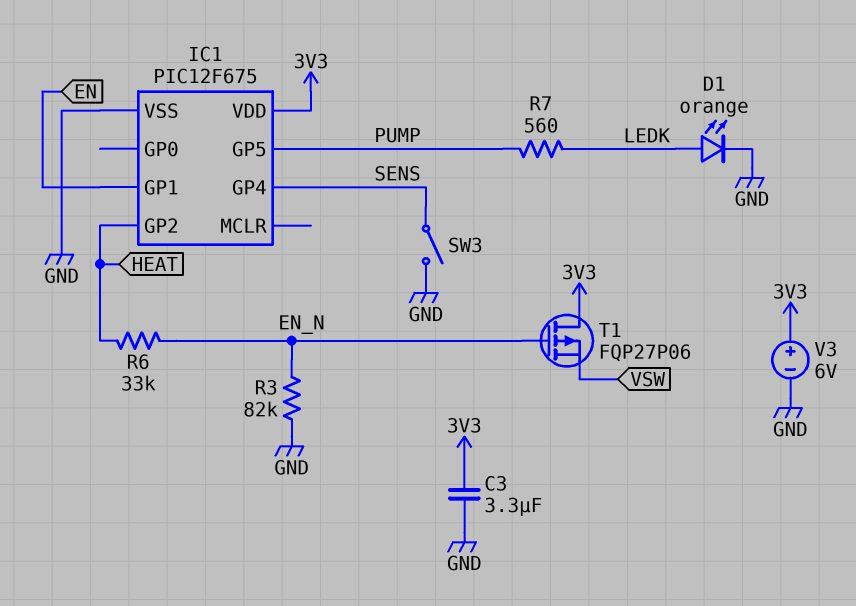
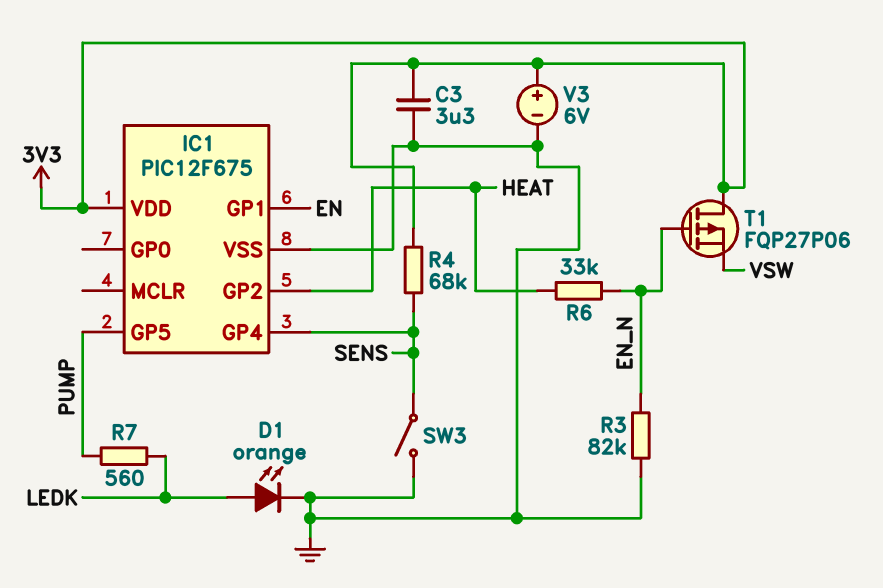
R4: none -> 68k (3V3, SENS)

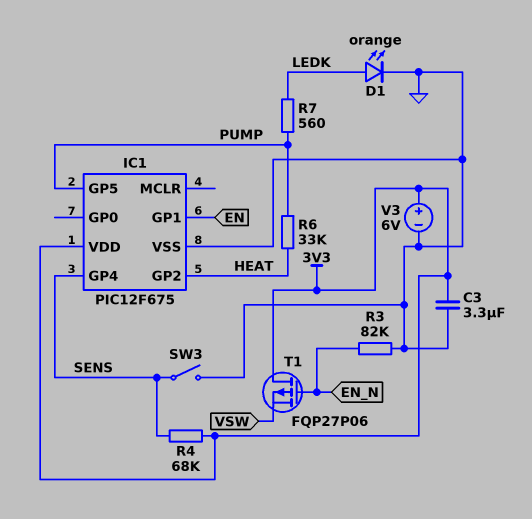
R6: 33k (EN_N, HEAT) -> 33k (HEAT, PUMP)

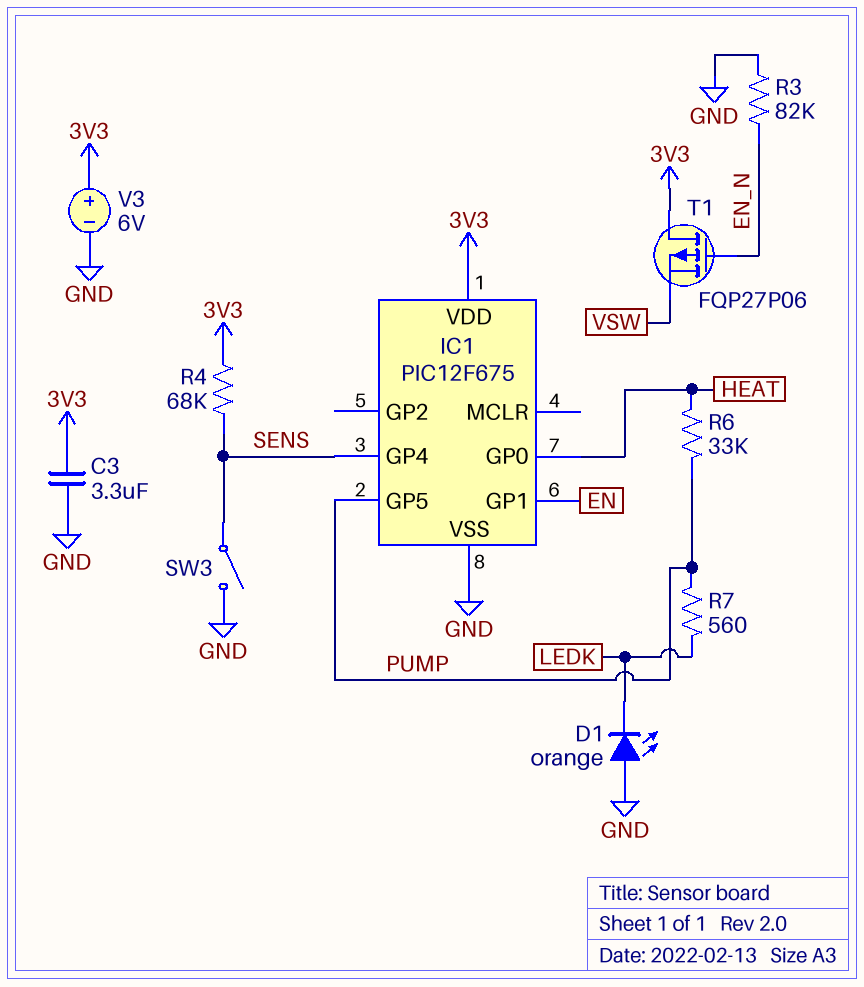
D1: LED orange (A LEDK, K GND) -> LED orange (A GND, K LEDK)
IC1 pin GP0: none -> HEAT
IC1 pin GP2: HEAT -> none

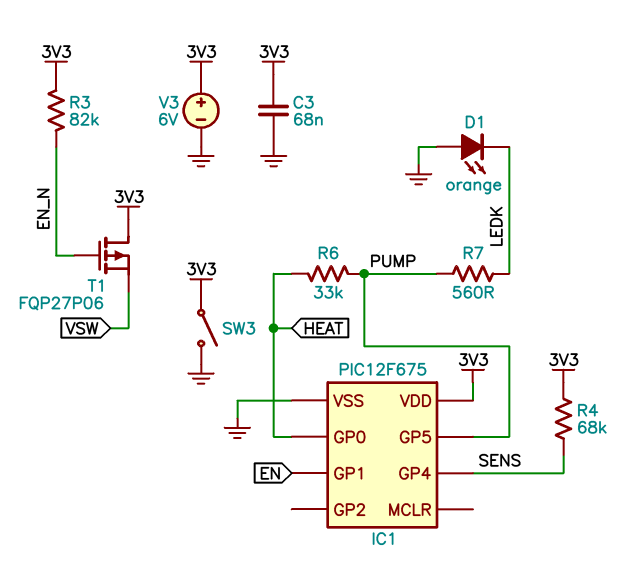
C3: 3.3uF (3V3, GND) -> 68nF (3V3, GND)
R3: 82k (EN_N, GND) -> 82k (3V3, EN_N)
SW3: switch (GND, SENS) -> switch (3V3, GND)

